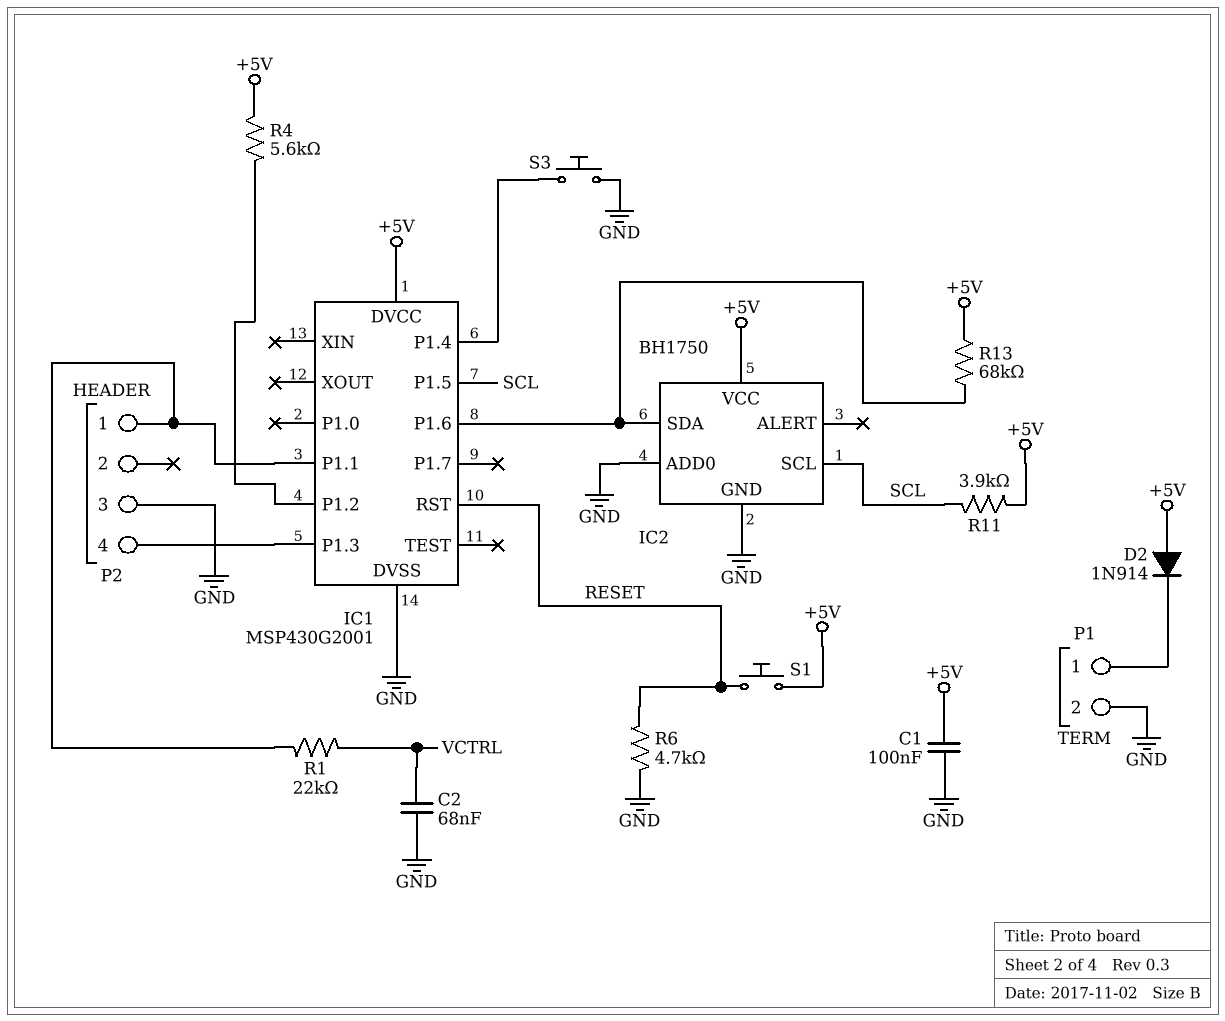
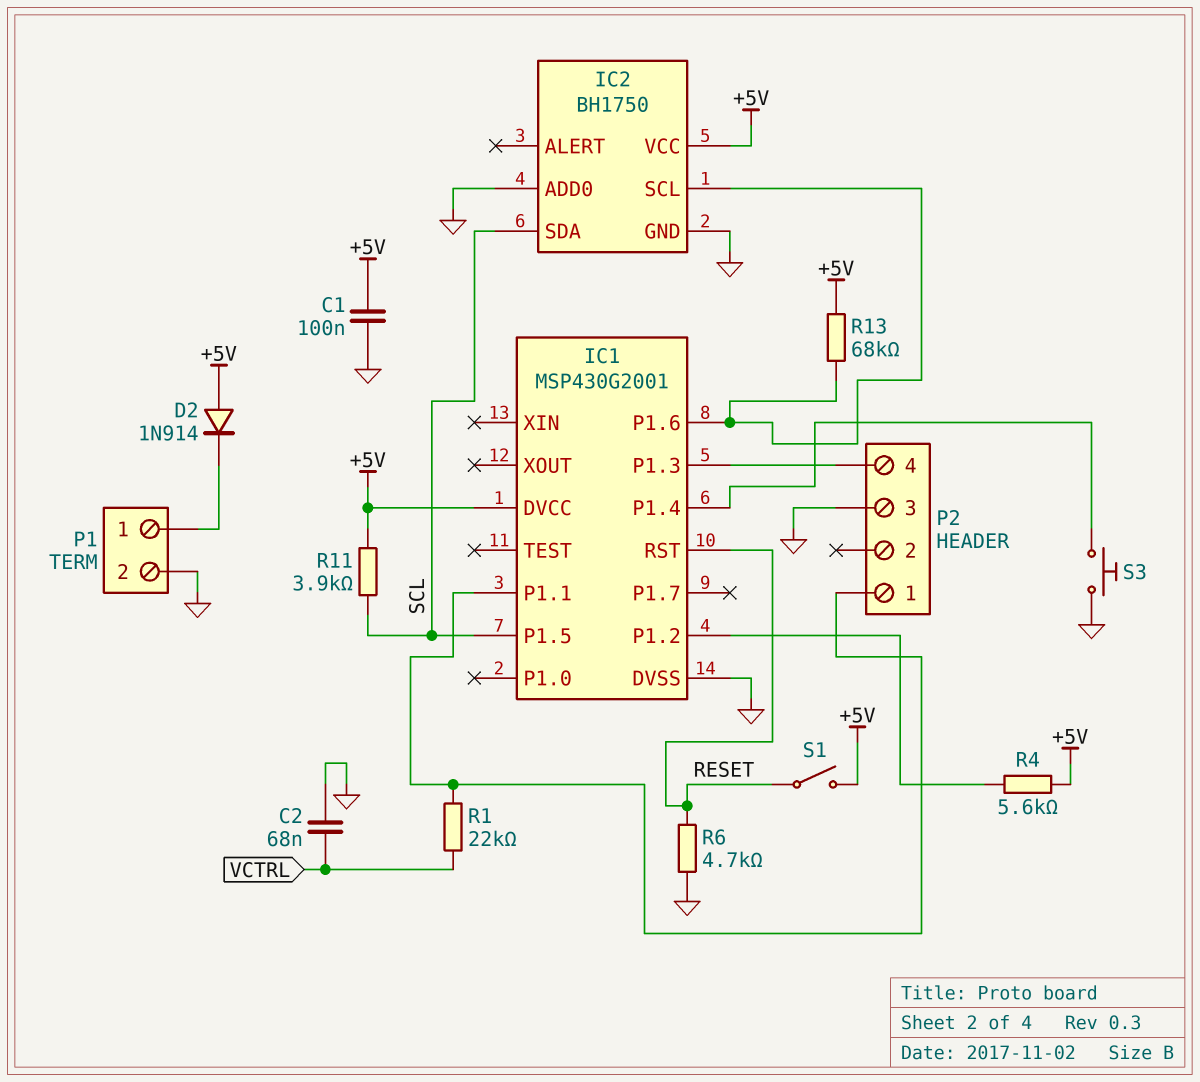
IC2 pin SCL: SCL -> IC1/P1.6
IC2 pin SDA: IC1/P1.6 -> SCL
S1: button (+5V, RESET) -> switch (+5V, RESET)

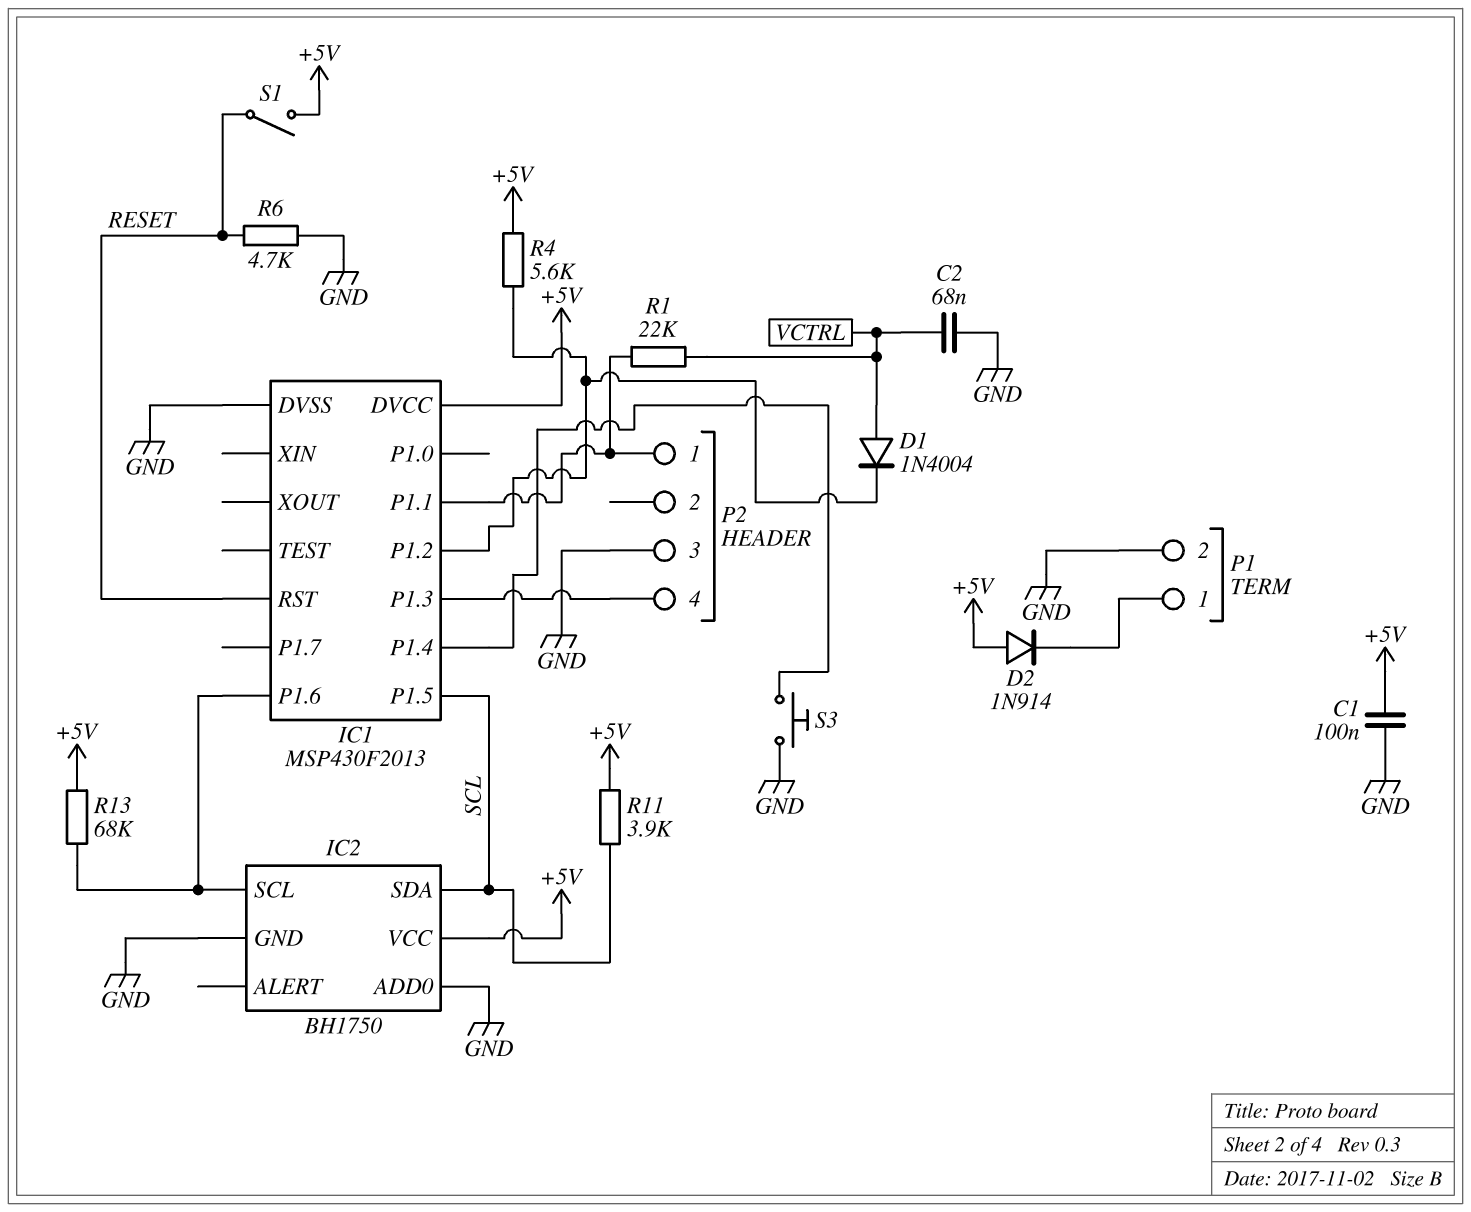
D1: none -> diode 1N4004 (A VCTRL, K IC1/P1.2)
IC1: MSP430G2001 -> MSP430F2013

